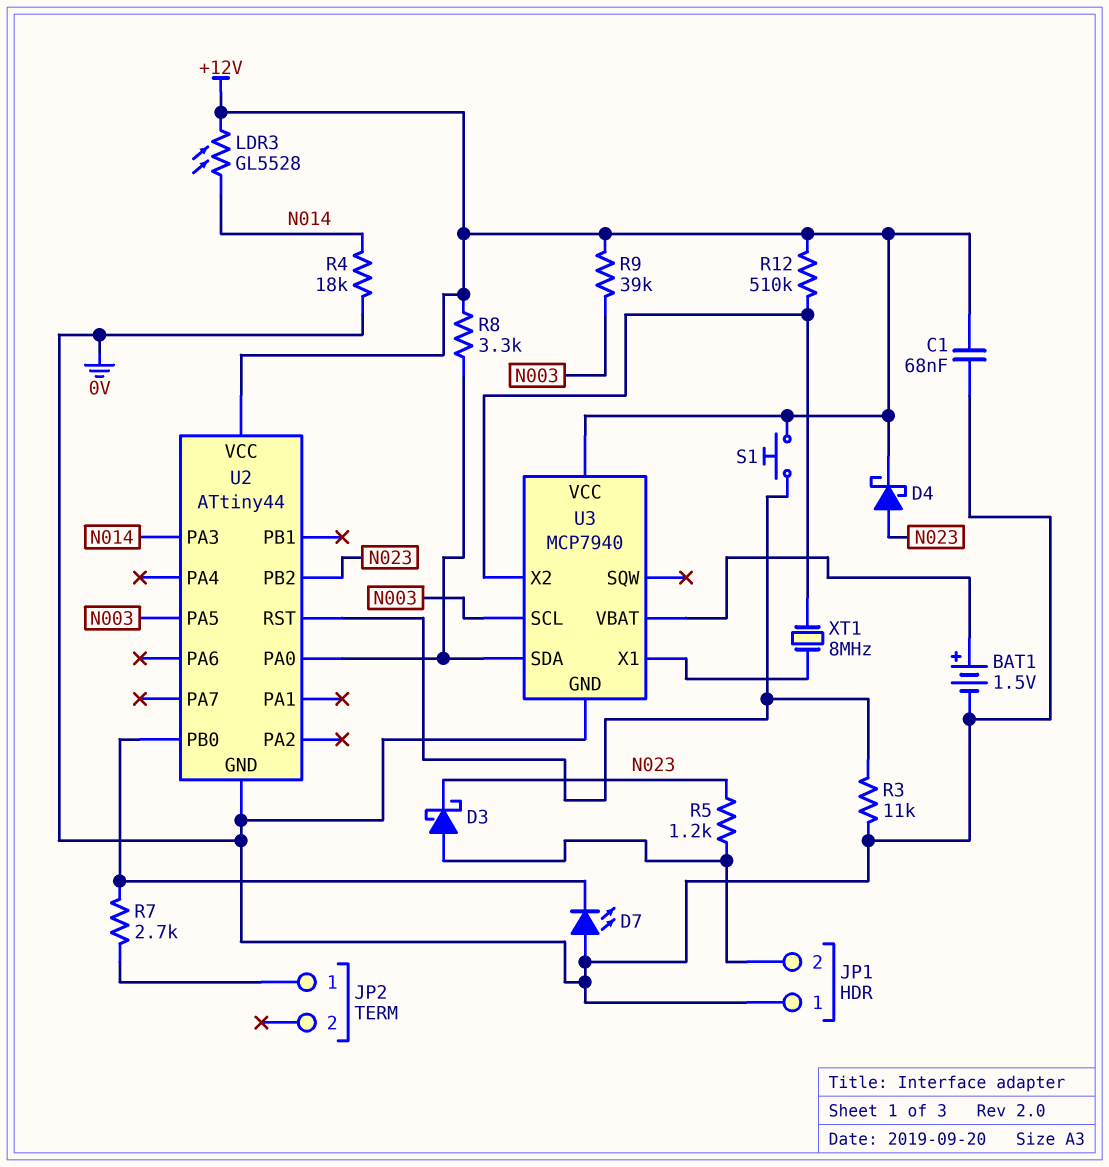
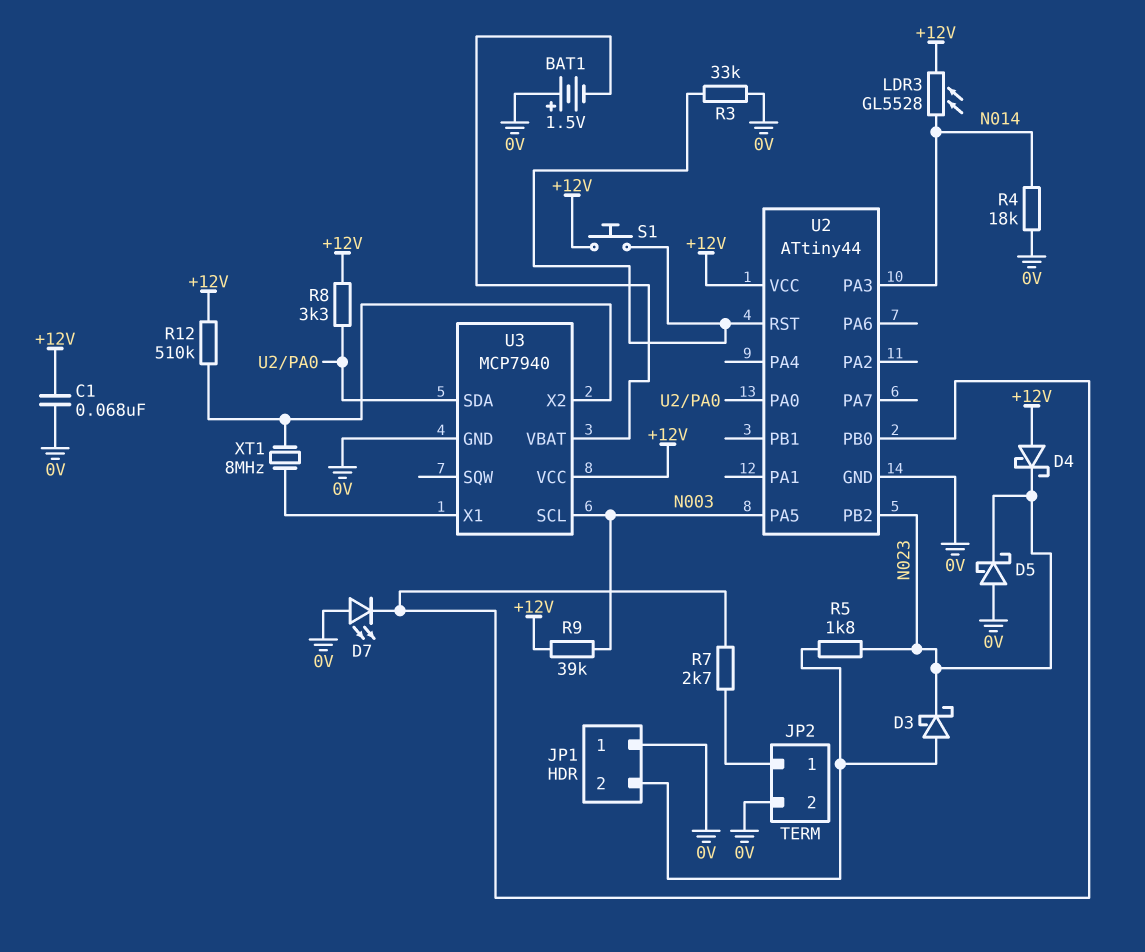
BAT1: 1.5V (plus U3/VBAT, minus 0V) -> 1.5V (plus 0V, minus U3/VBAT)
D4: schottky (A N023, K +12V) -> schottky (A +12V, K N023)
D5: none -> schottky (A 0V, K N023)
JP2 pin 2: none -> 0V
R3: 11k (0V, U2/RST) -> 33k (0V, U2/RST)
R5: 1.2k (JP1/2, N023) -> 1.8k (JP1/2, N023)

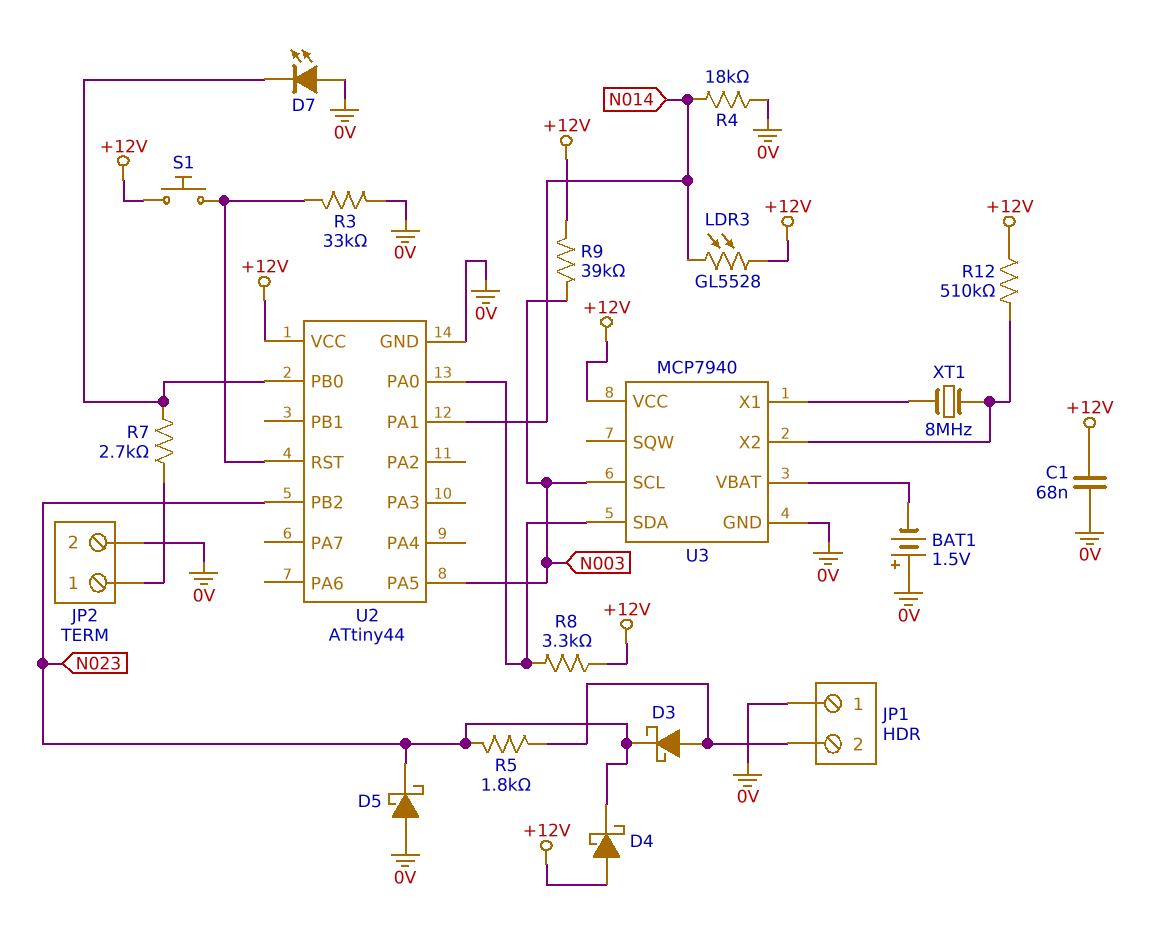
U2 pin PA1: none -> N014
U2 pin PA3: N014 -> none

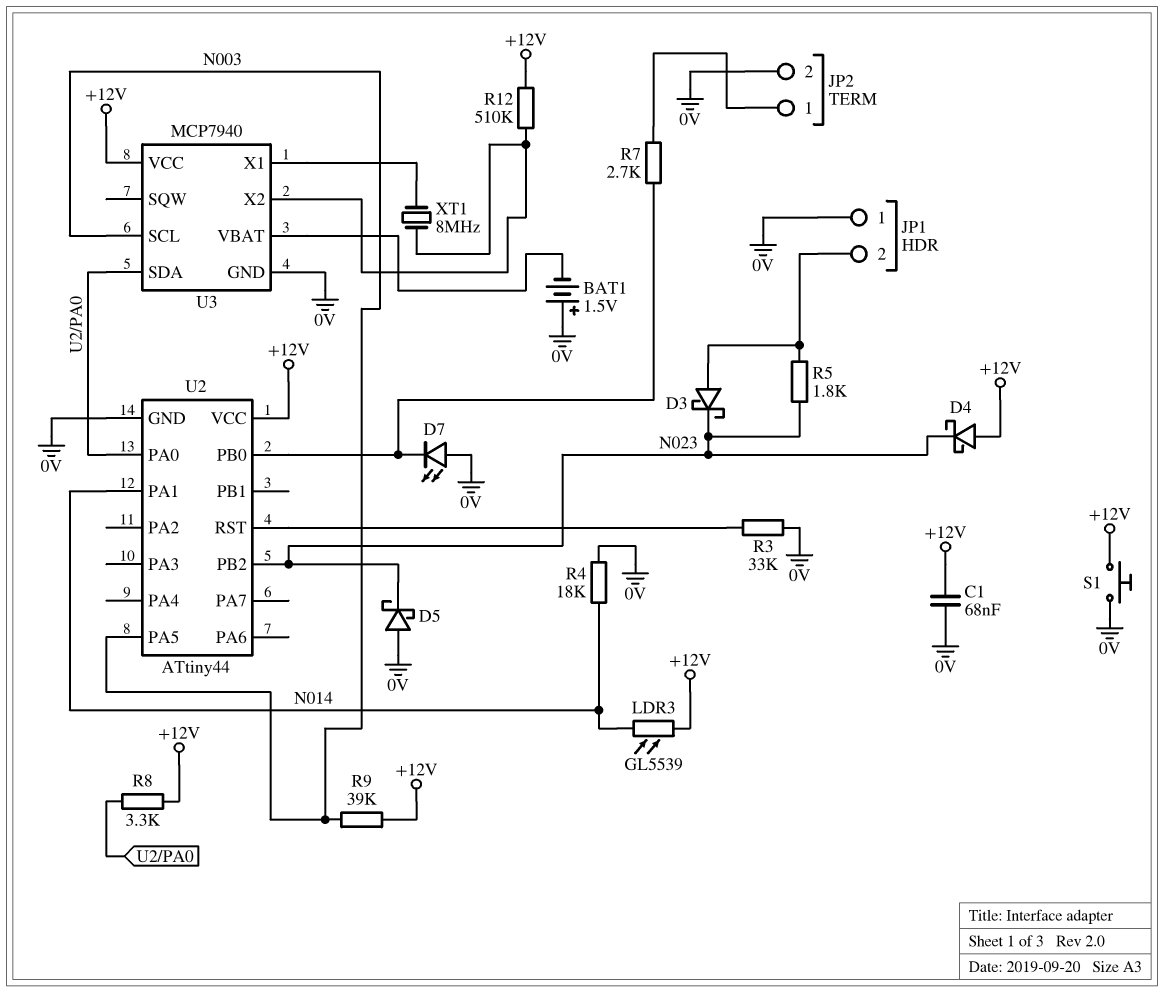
LDR3: GL5528 (+12V, N014) -> GL5539 (+12V, N014)
S1: button (+12V, U2/RST) -> button (+12V, 0V)

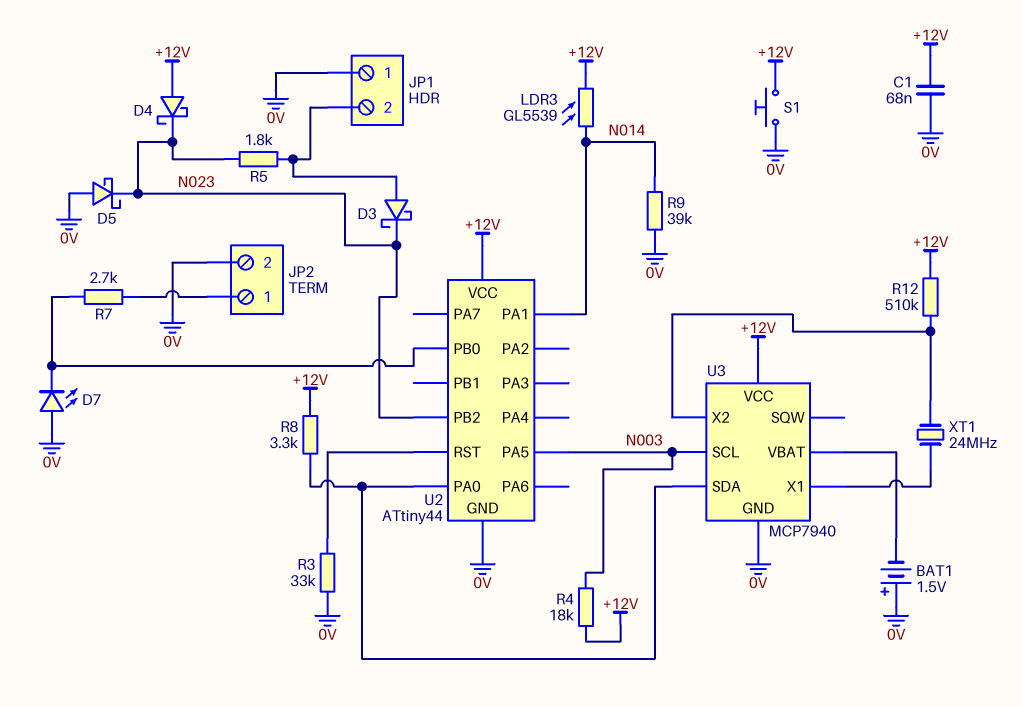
R4: 18k (0V, N014) -> 18k (+12V, N003)
R9: 39k (+12V, N003) -> 39k (0V, N014)
XT1: 8MHz (U3/X1, U3/X2) -> 24MHz (U3/X1, U3/X2)

